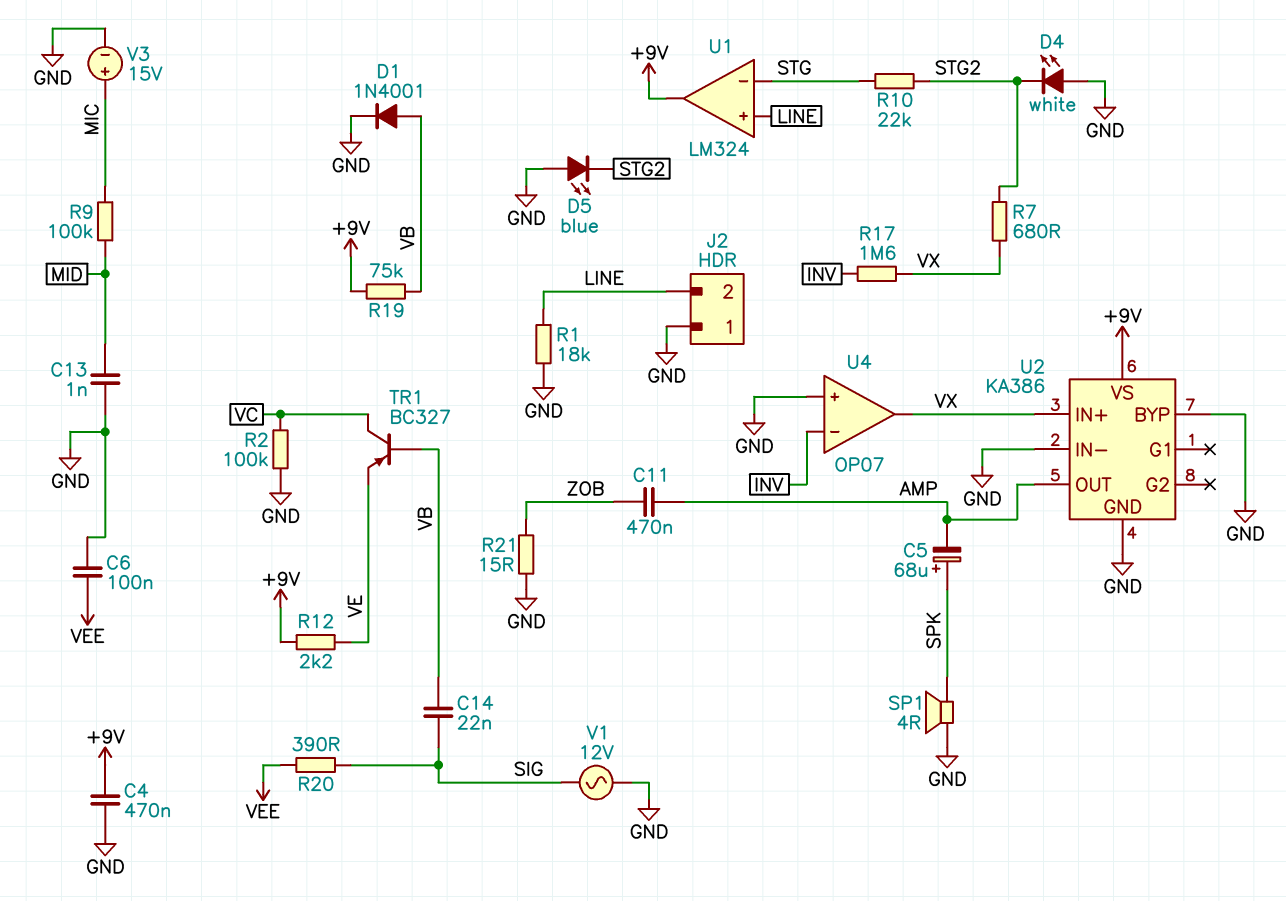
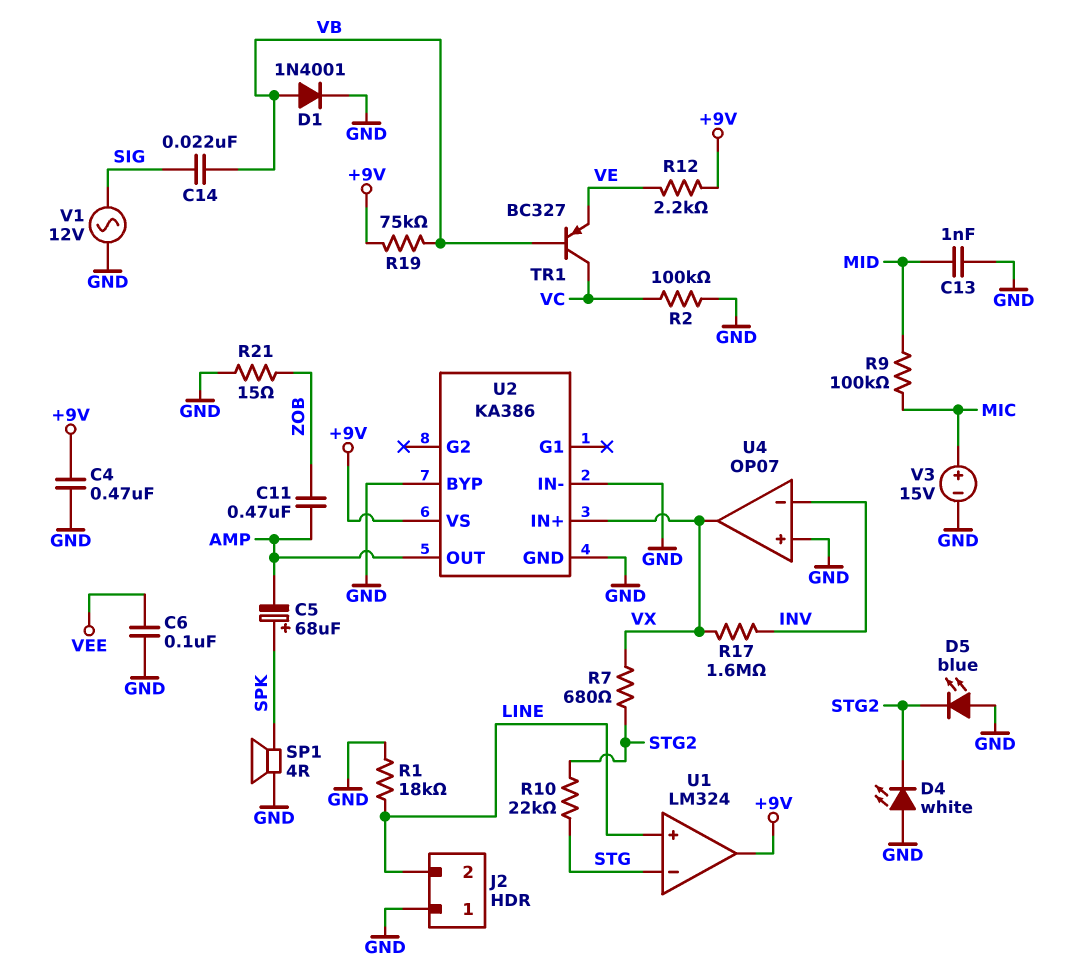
R20: 390 (SIG, VEE) -> none

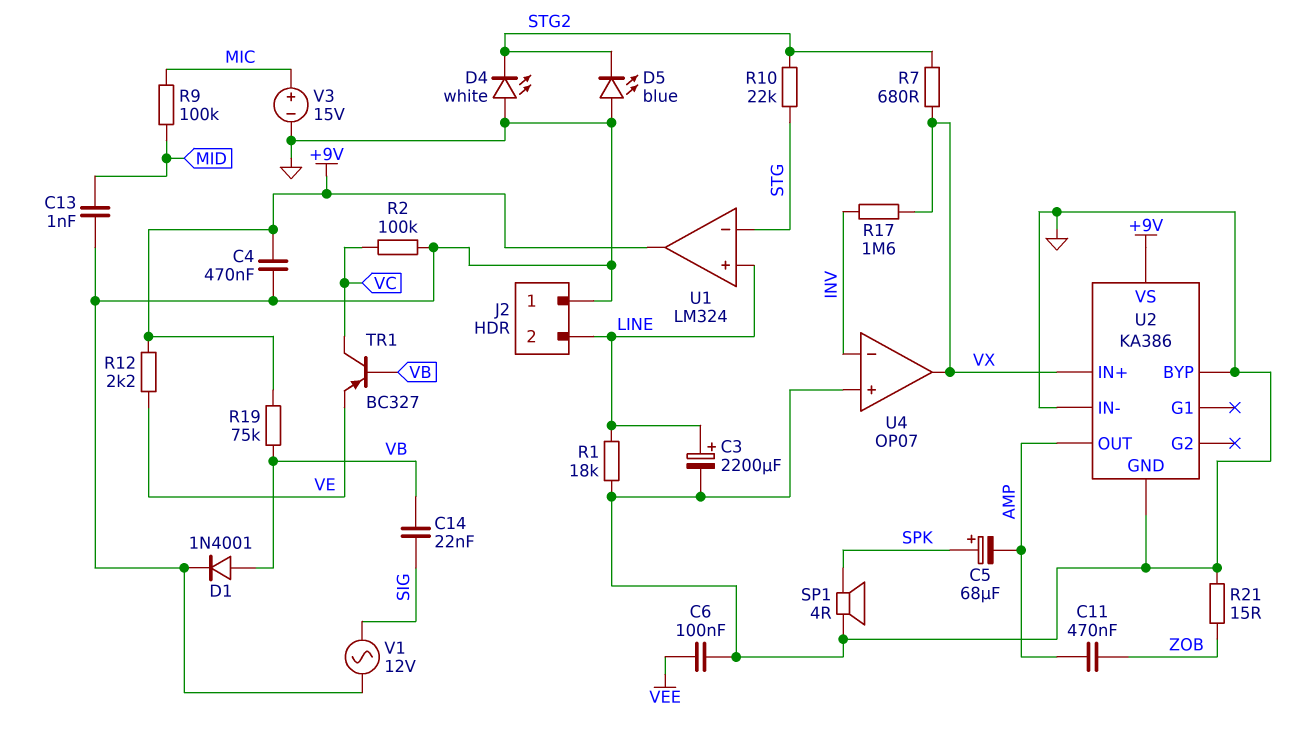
C3: none -> 2200uF (plus LINE, minus GND)

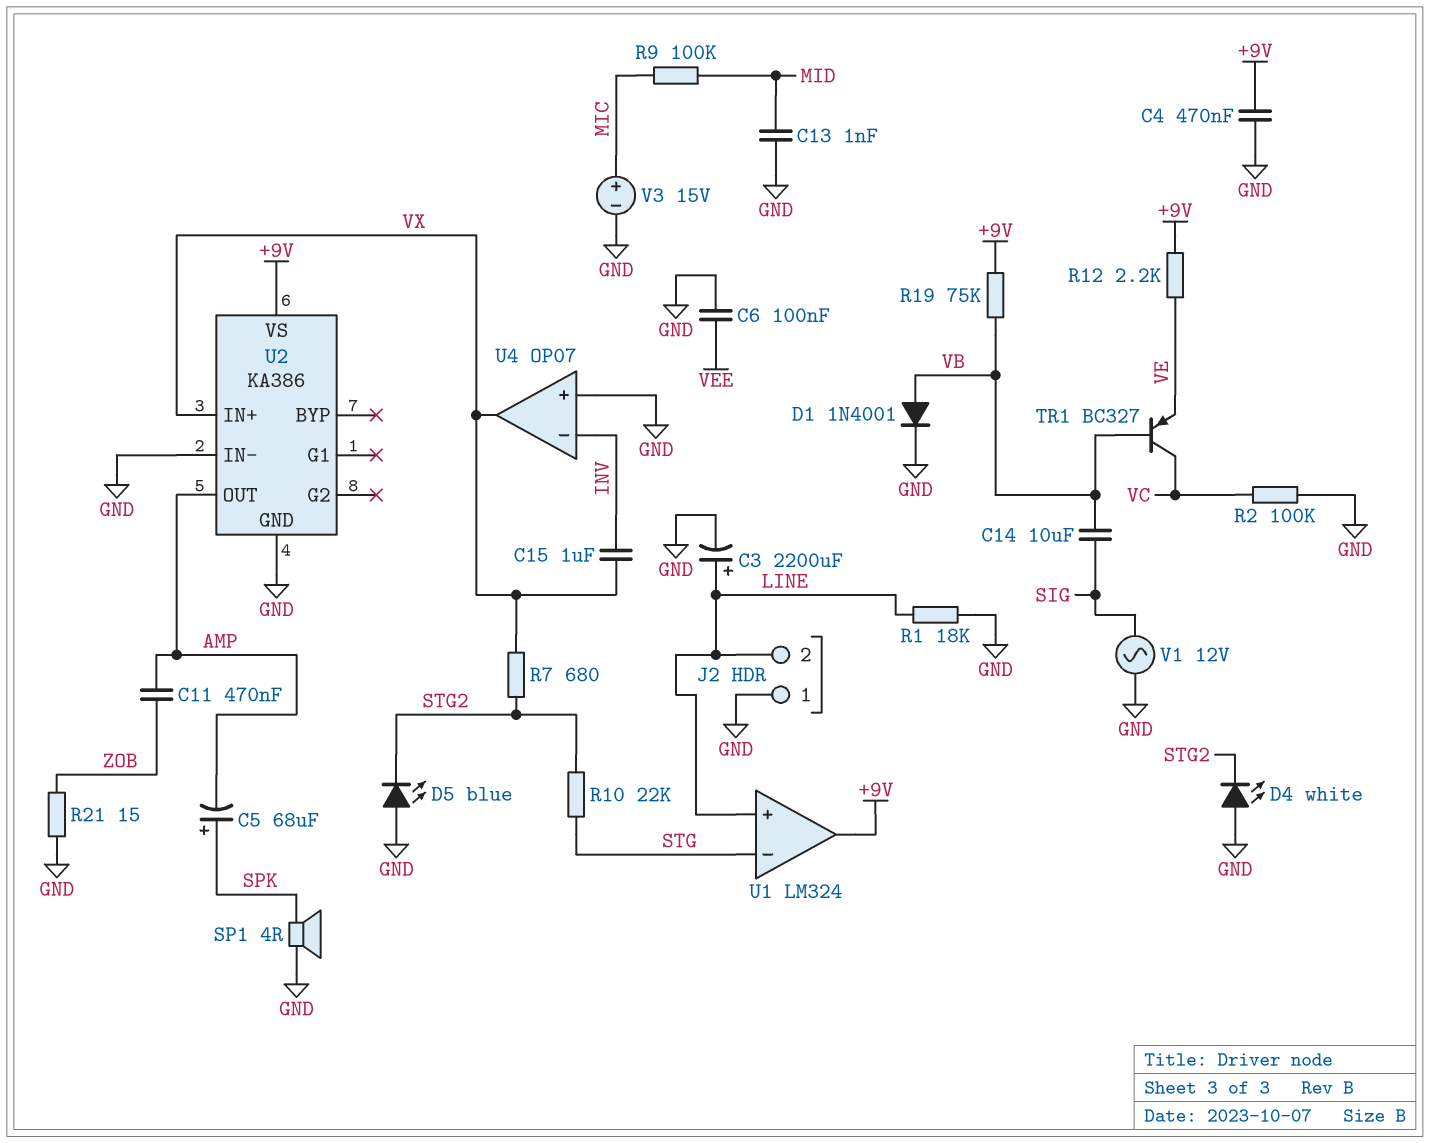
C14: 22nF (SIG, VB) -> 10uF (SIG, VB)
C15: none -> 1uF (INV, VX)
R17: 1.6M (INV, VX) -> none
U2 pin BYP: GND -> none

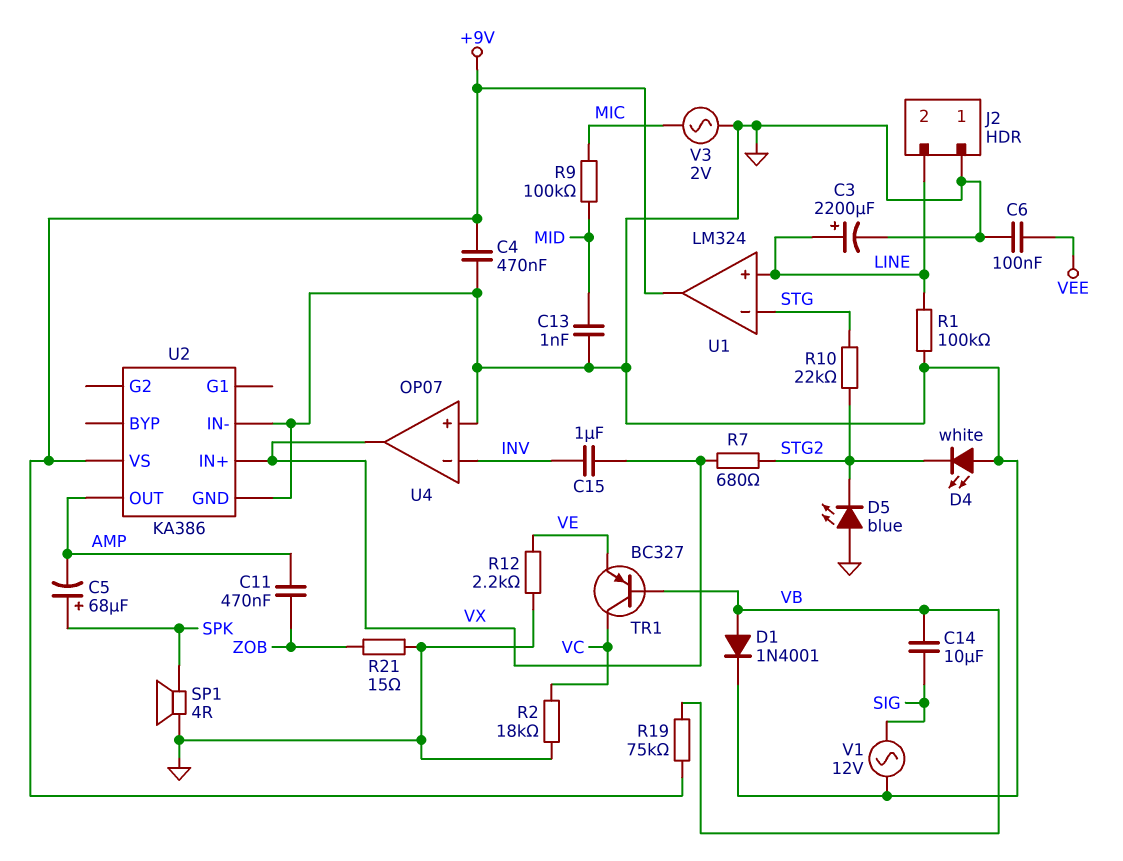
R1: 18k (GND, LINE) -> 100k (GND, LINE)
R2: 100k (GND, VC) -> 18k (GND, VC)
R12: 2.2k (+9V, VE) -> 2.2k (GND, VE)
V3: 15V (plus MIC, minus GND) -> AC 2V (GND, MIC)

